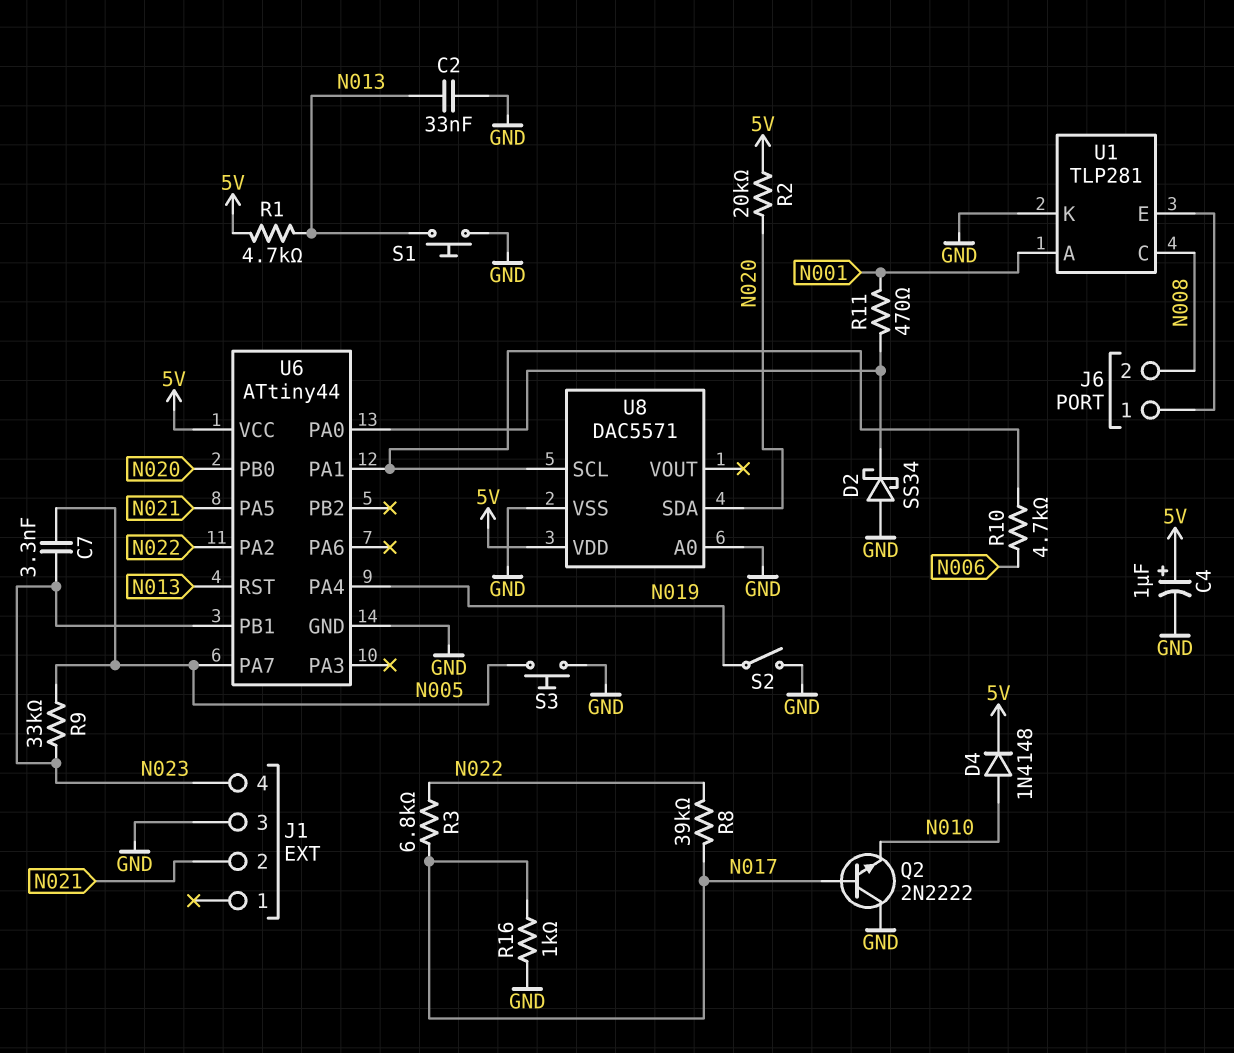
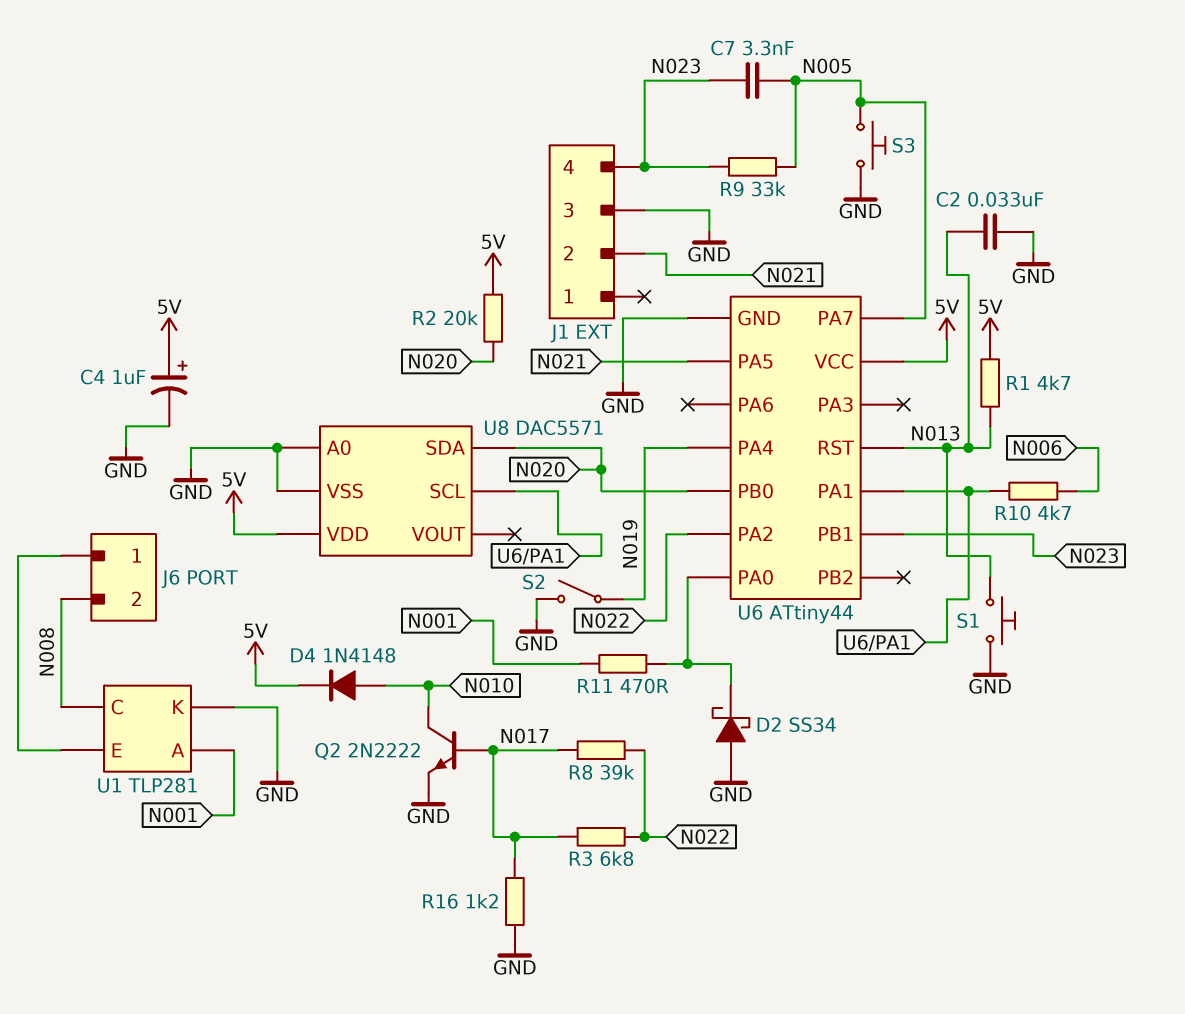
Q2: NPN 2N2222 (B N017, C GND, E N010) -> NPN 2N2222 (B N017, C N010, E GND)
R16: 1k (GND, N017) -> 1.2k (GND, N017)

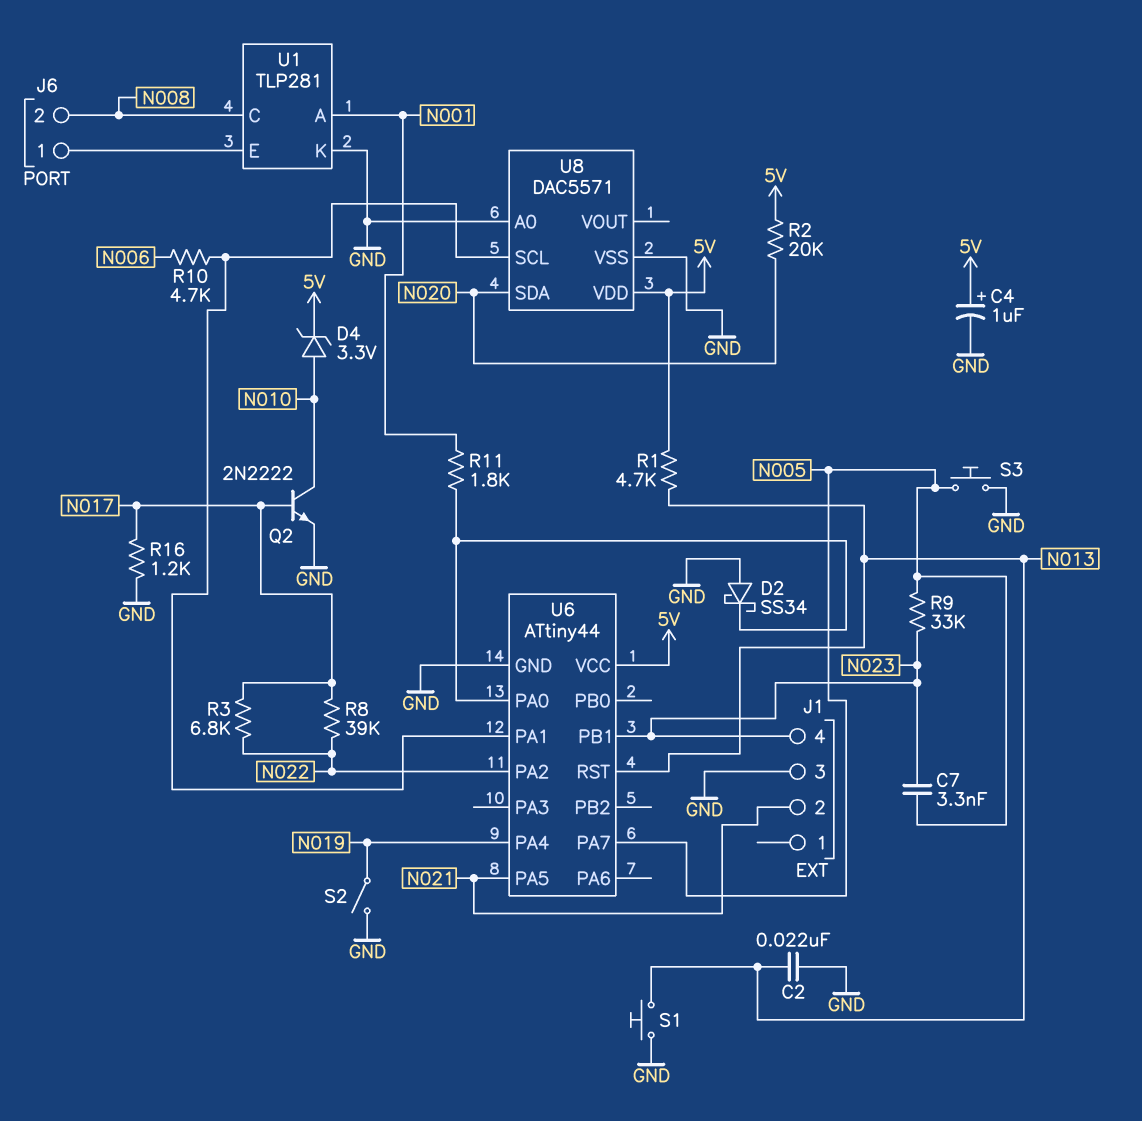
C2: 33nF (GND, N013) -> 22nF (GND, N013)
D4: diode 1N4148 (A N010, K 5V) -> zener 3.3V (A N010, K 5V)
R11: 470 (N001, U6/PA0) -> 1.8k (N001, U6/PA0)
U6 pin PB0: N020 -> none

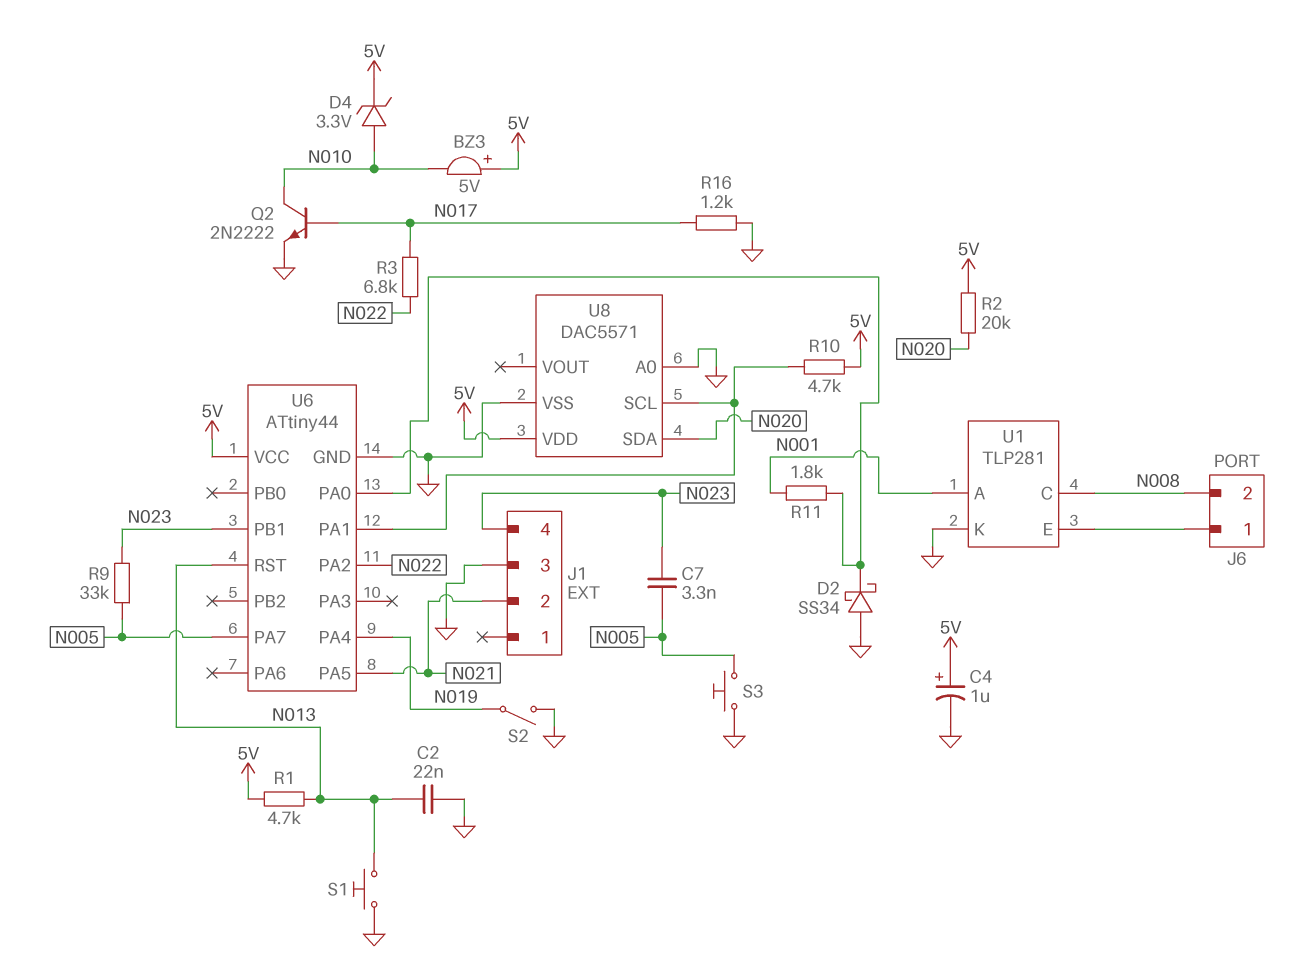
BZ3: none -> buzzer 5V (plus 5V, minus N010)
R8: 39k (N017, N022) -> none
R10: 4.7k (N006, U6/PA1) -> 4.7k (5V, U6/PA1)

